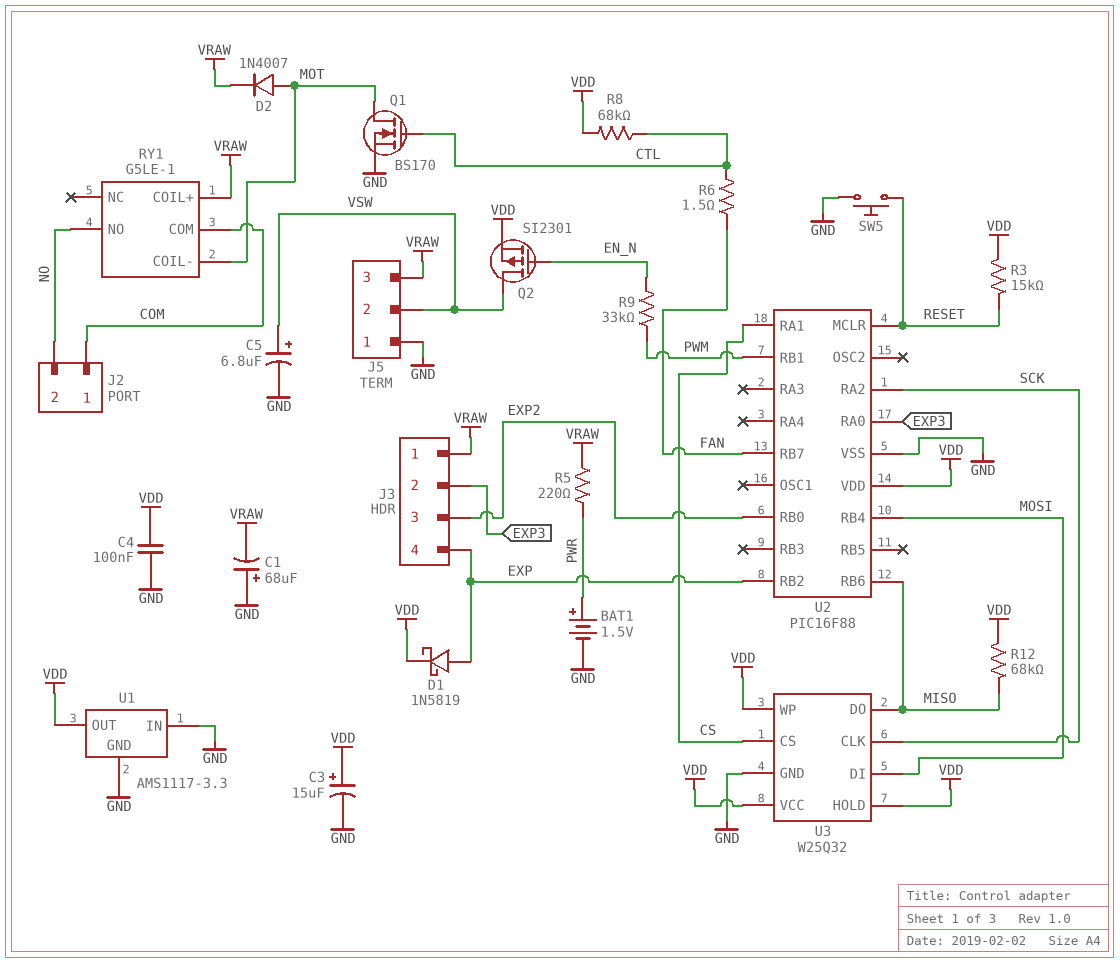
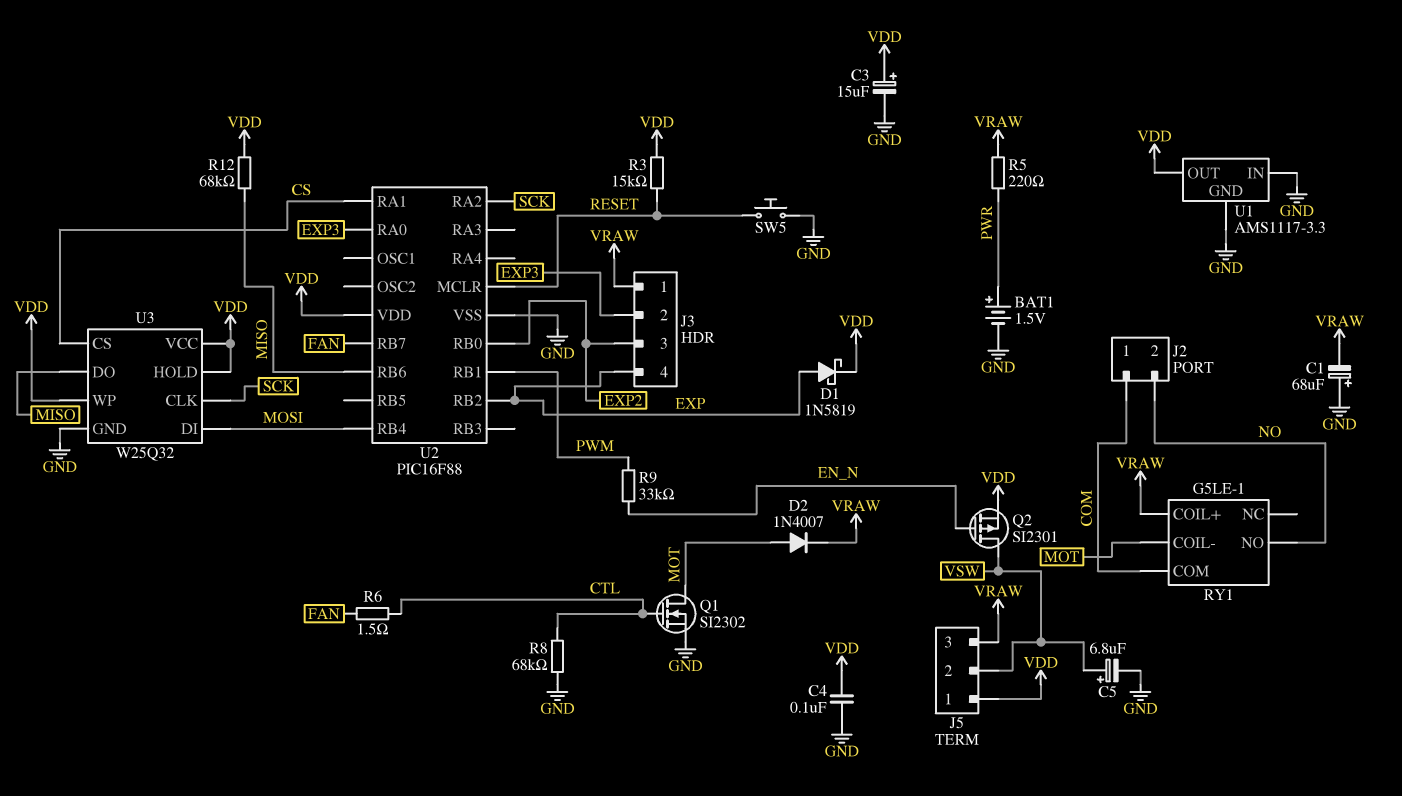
J5 pin 1: GND -> VDD
Q1: NMOS BS170 (G CTL, D MOT, S GND) -> NMOS SI2302 (G CTL, D MOT, S GND)
R8: 68k (CTL, VDD) -> 68k (CTL, GND)

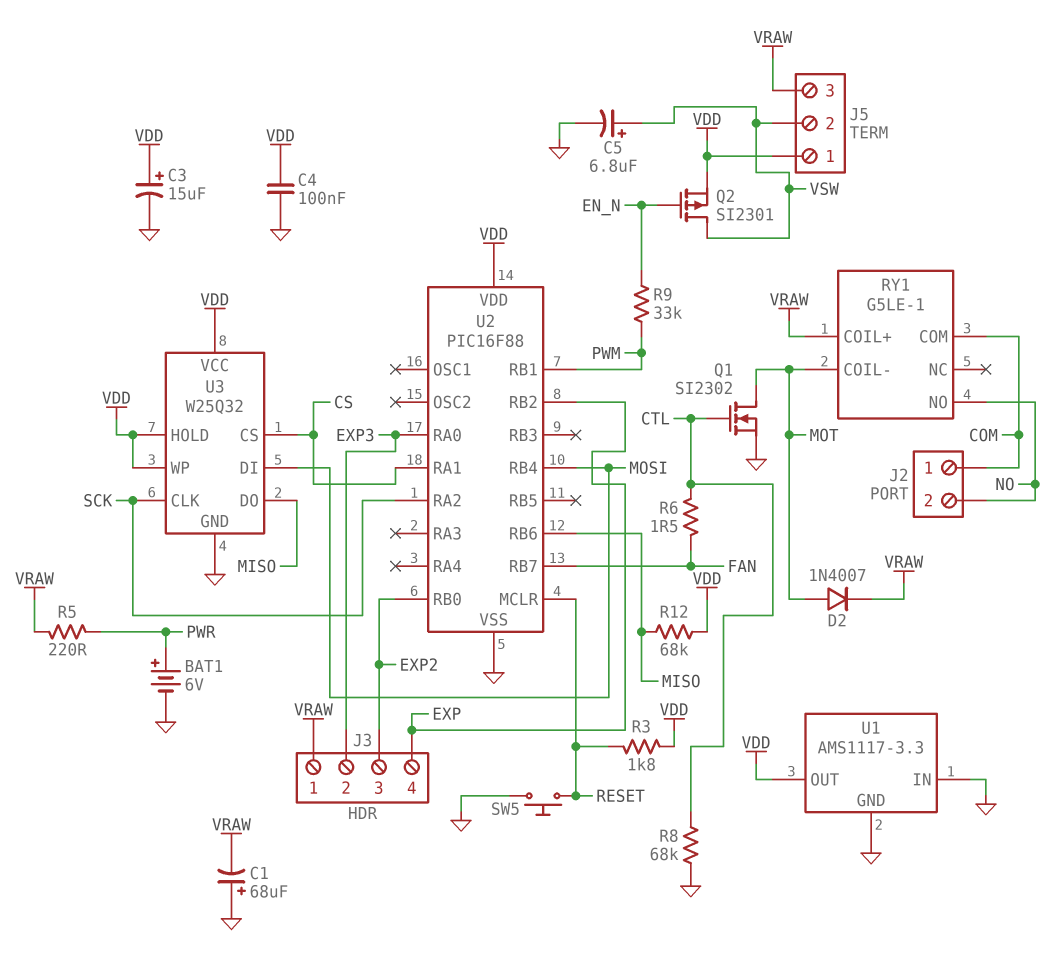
BAT1: 1.5V (plus PWR, minus GND) -> 6V (plus PWR, minus GND)
D1: schottky 1N5819 (A EXP, K VDD) -> none
R3: 15k (RESET, VDD) -> 1.8k (RESET, VDD)

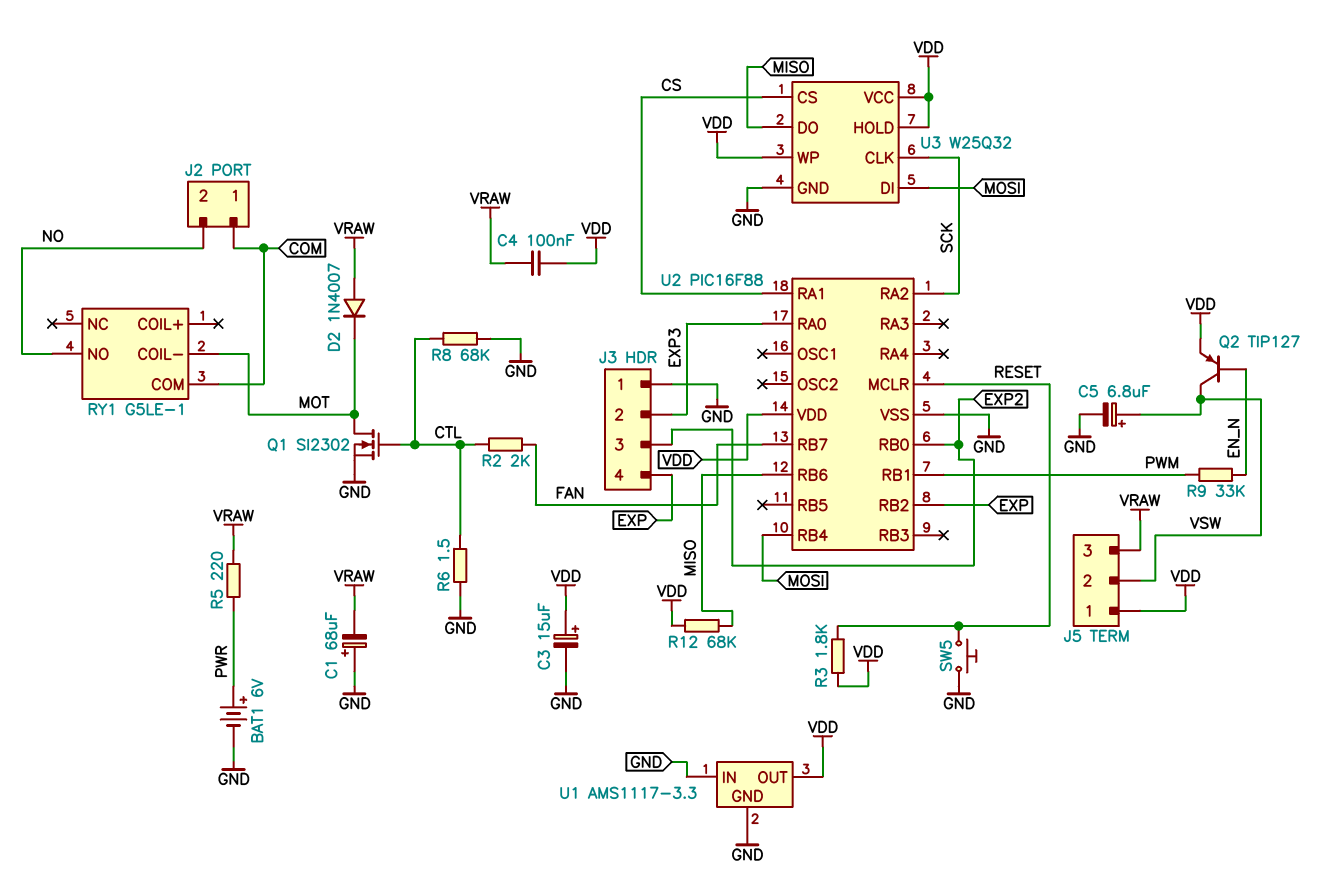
C4: 100nF (GND, VDD) -> 100nF (VDD, VRAW)
D2: diode 1N4007 (A MOT, K VRAW) -> diode 1N4007 (A VRAW, K MOT)
J3 pin 1: VRAW -> GND
Q2: PMOS SI2301 (G EN_N, D VSW, S VDD) -> PNP TIP127 (B EN_N, C VSW, E VDD)
R2: none -> 2k (CTL, FAN)
R6: 1.5 (CTL, FAN) -> 1.5 (CTL, GND)
RY1 pin COIL+: VRAW -> none

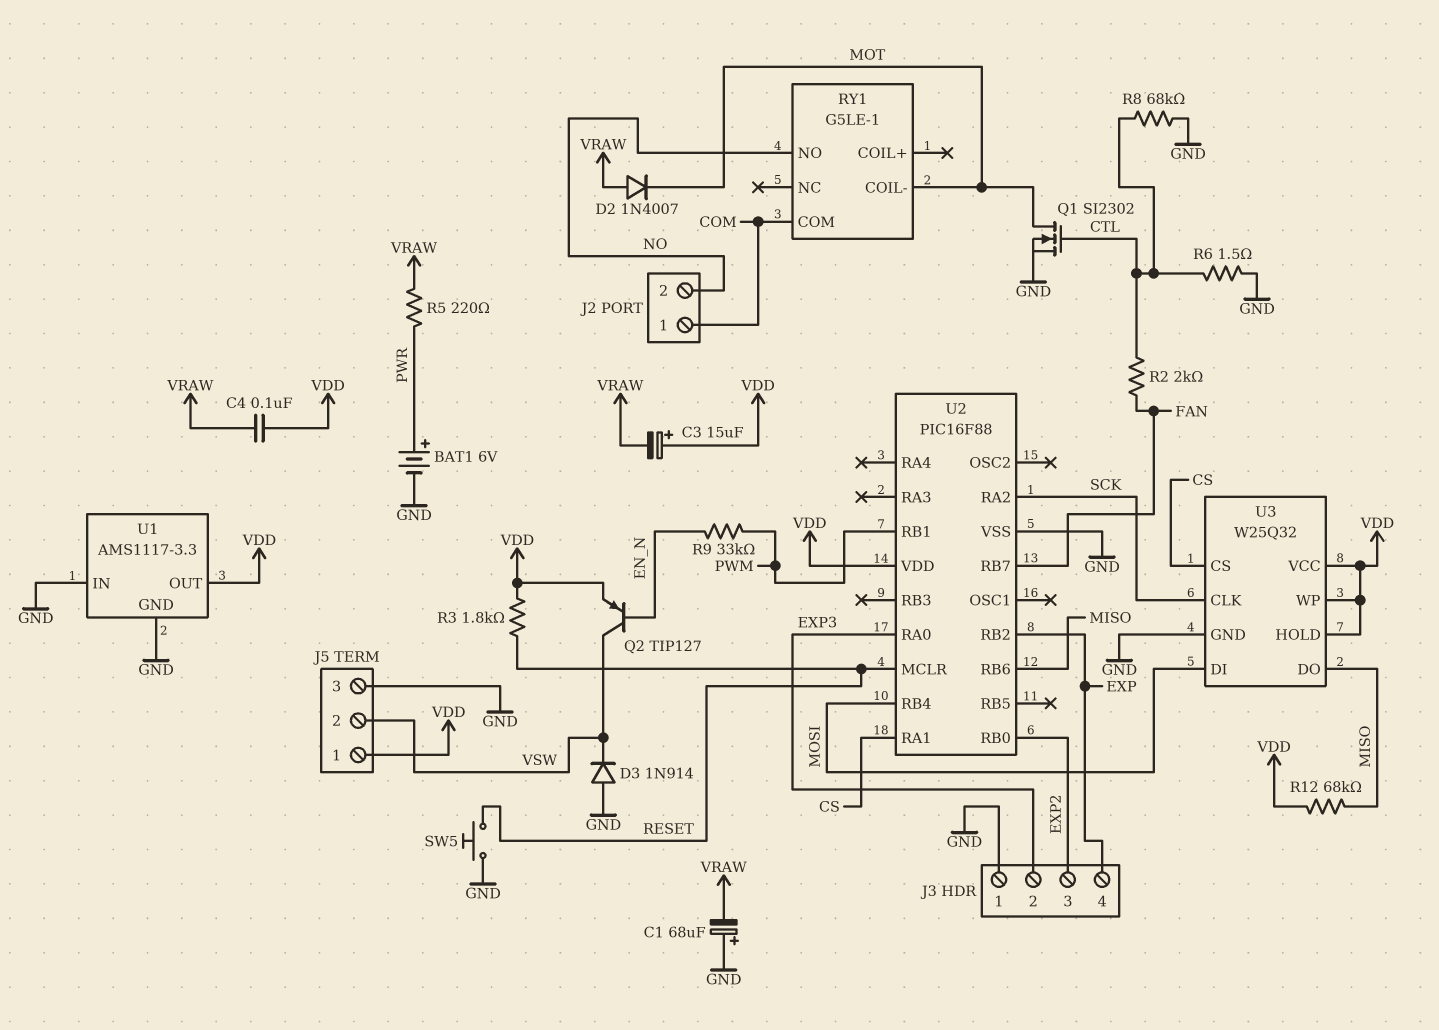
C3: 15uF (plus VDD, minus GND) -> 15uF (plus VDD, minus VRAW)
C5: 6.8uF (plus VSW, minus GND) -> none
D3: none -> diode 1N914 (A GND, K VSW)
J5 pin 3: VRAW -> GND

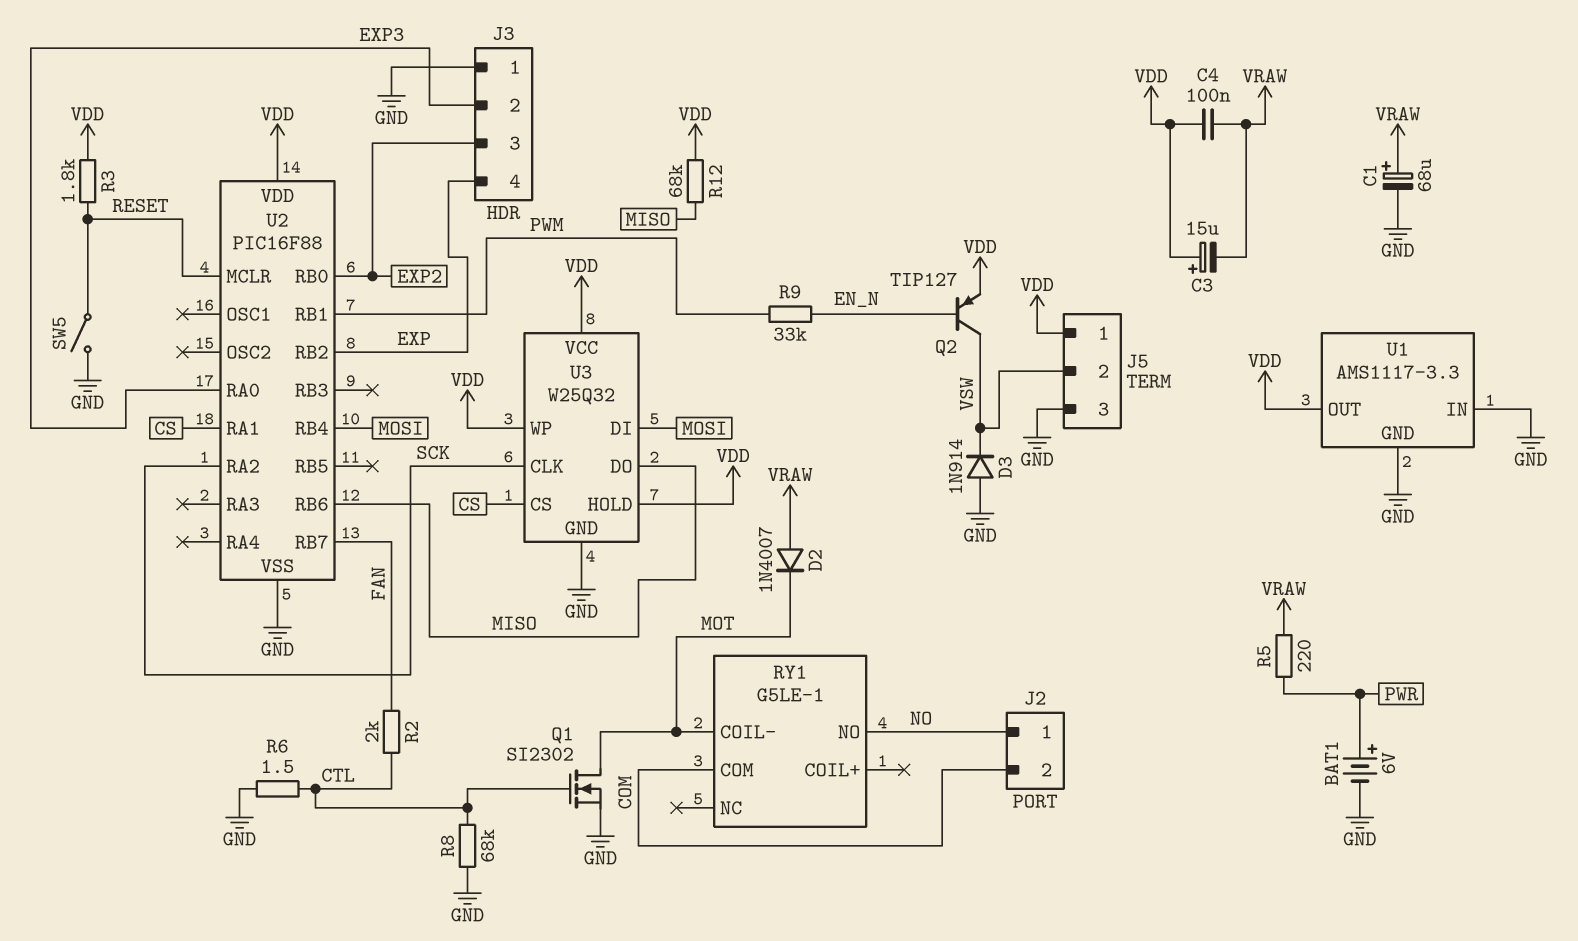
C1: 68uF (plus GND, minus VRAW) -> 68uF (plus VRAW, minus GND)
J2 pin 1: COM -> NO
J2 pin 2: NO -> COM
SW5: button (GND, RESET) -> switch (GND, RESET)

